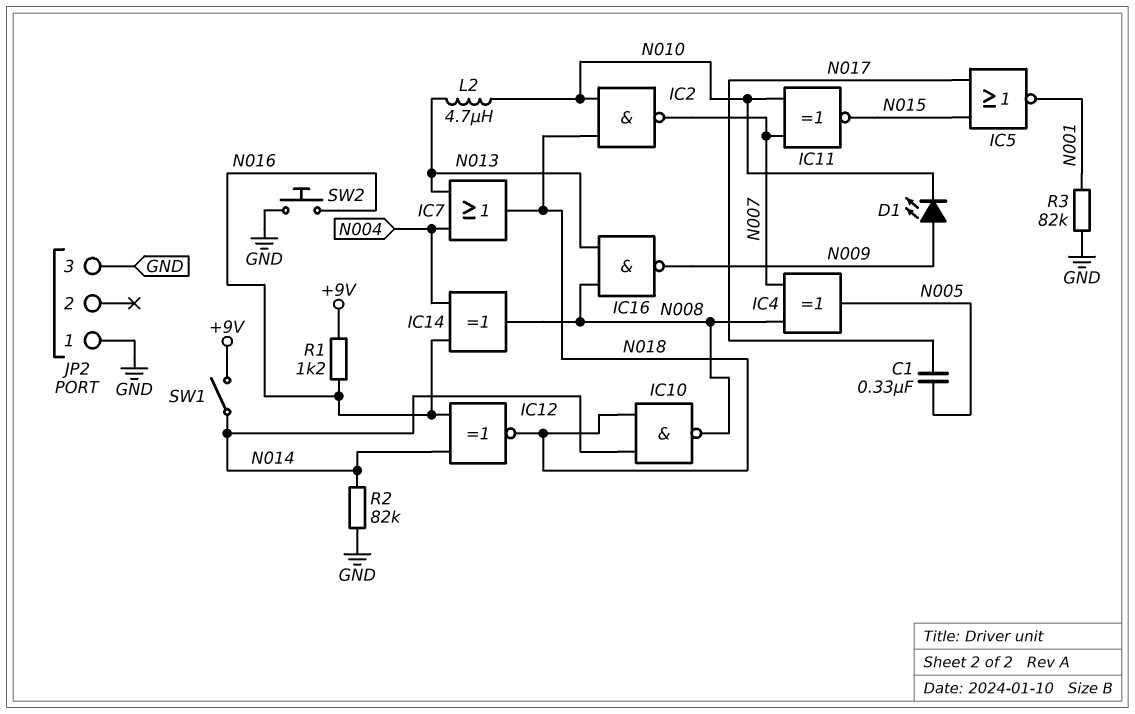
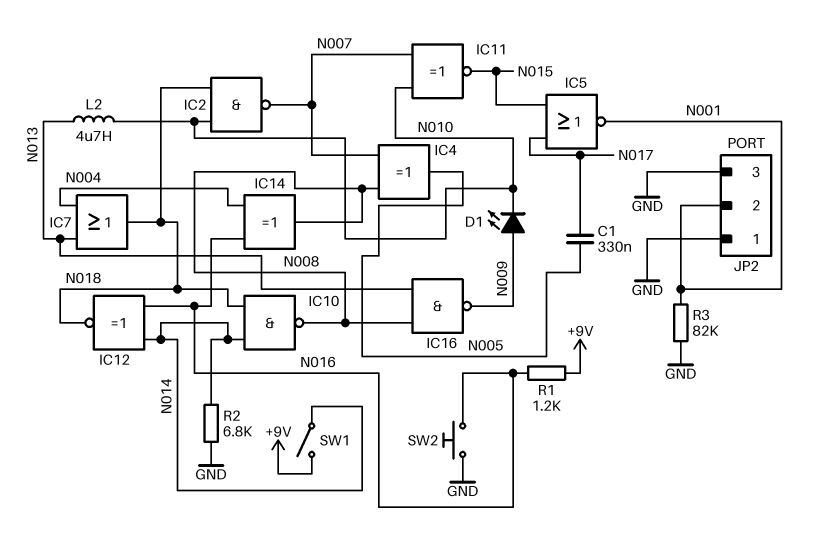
JP2 pin 2: none -> N001
R2: 82k (GND, N014) -> 6.8k (GND, N014)

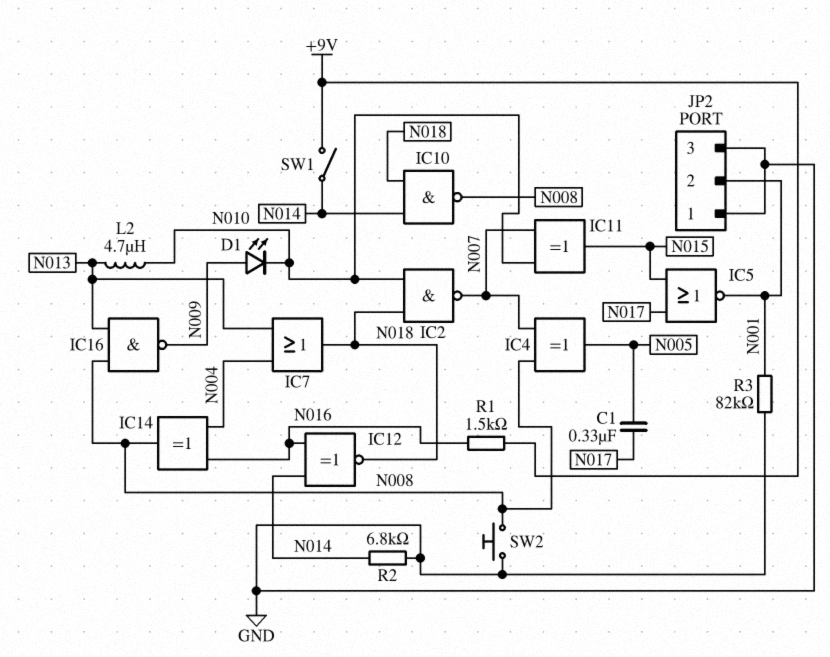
IC11: XNOR (in N007, in N010, out N015) -> XOR (in N007, in N010, out N015)
R1: 1.2k (+9V, N016) -> 1.5k (+9V, N016)
SW2: button (GND, N016) -> button (GND, N008)

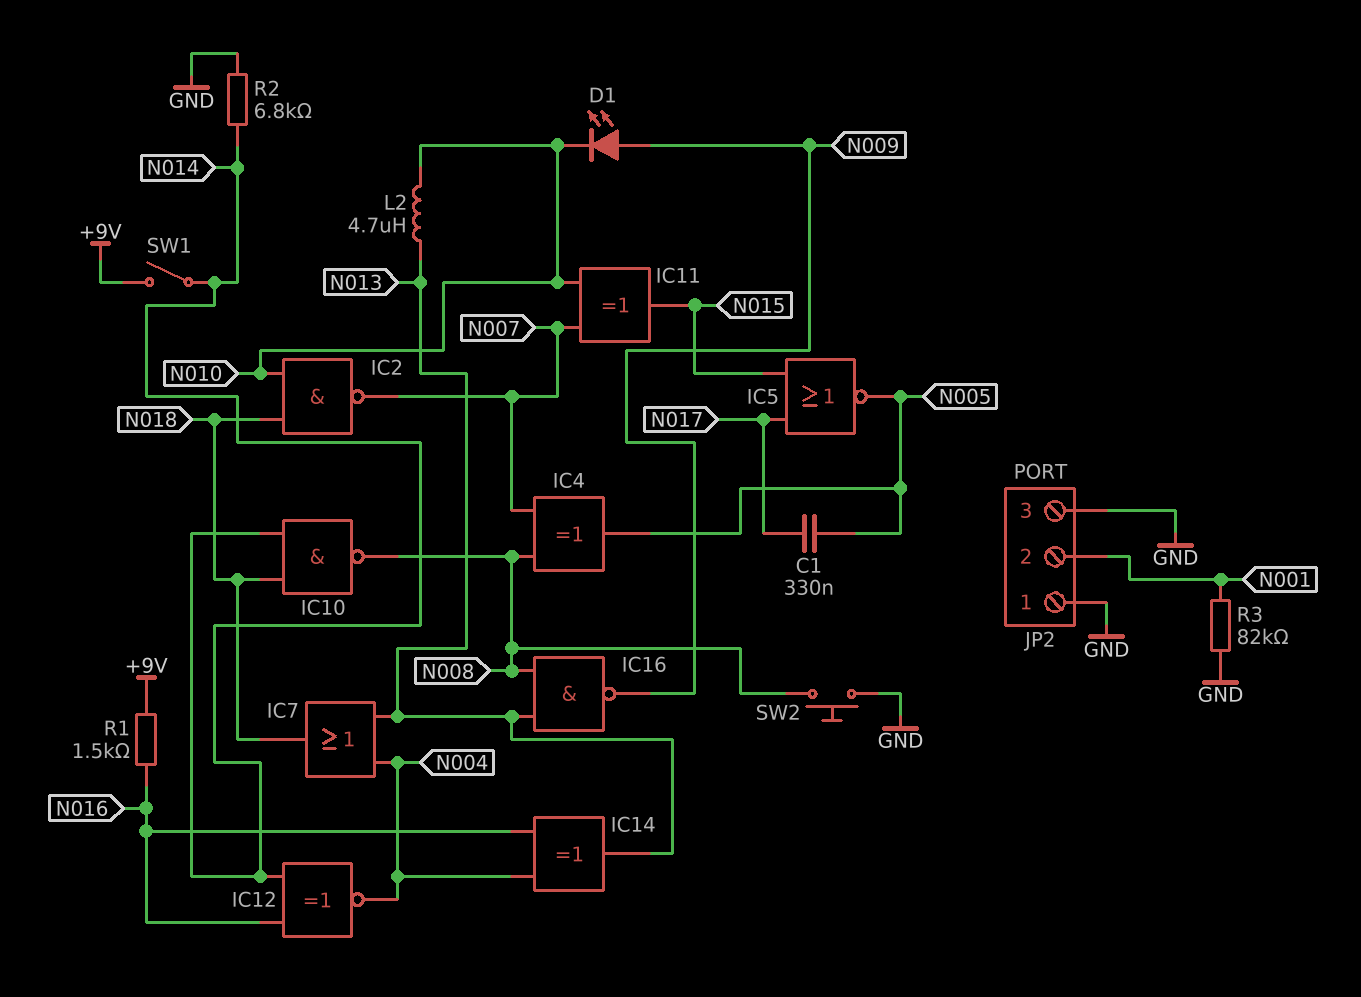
IC5: NOR (in N015, in N017, out N001) -> NOR (in N015, in N017, out N005)
IC12: XNOR (in N014, in N016, out N018) -> XNOR (in N014, in N016, out N004)
IC14: XOR (in N004, in N016, out N008) -> XOR (in N004, in N016, out N013)

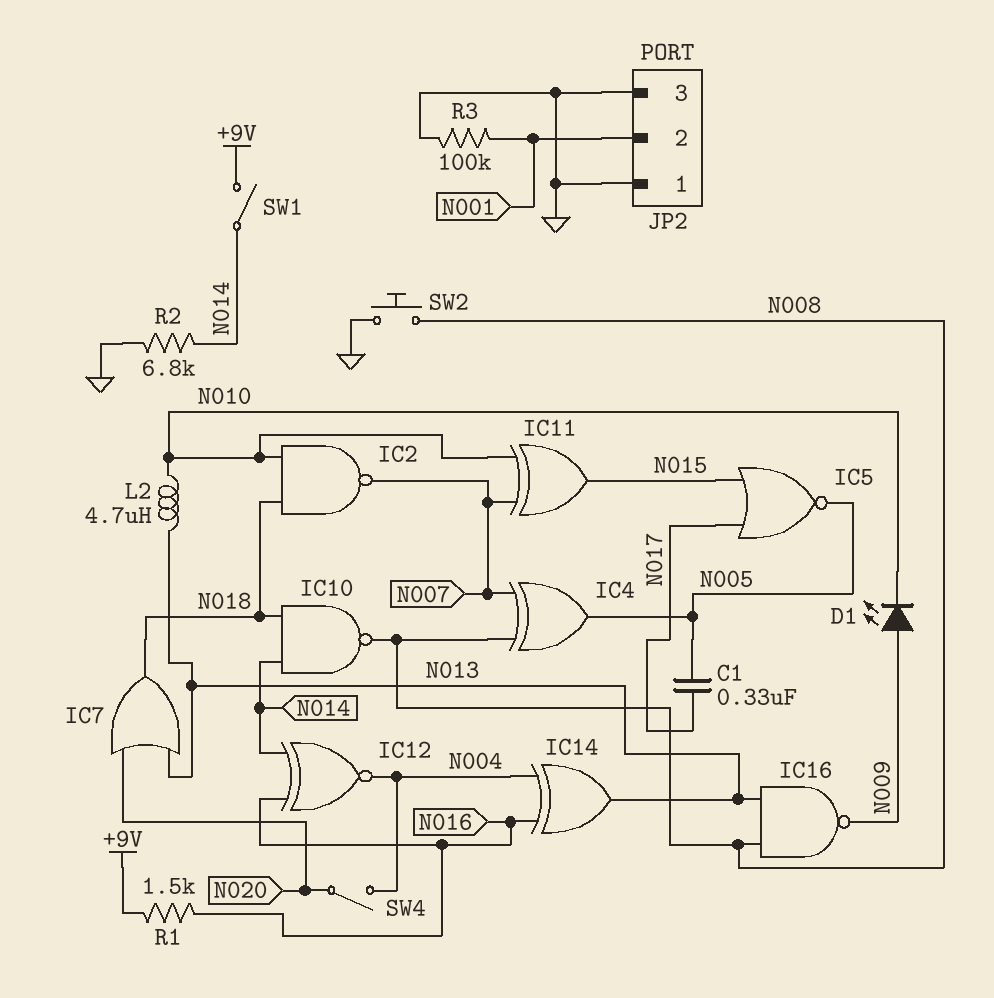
IC7: OR (in N004, in N013, out N018) -> OR (in N013, in N020, out N018)
R3: 82k (GND, N001) -> 100k (GND, N001)
SW4: none -> switch (N004, N020)

